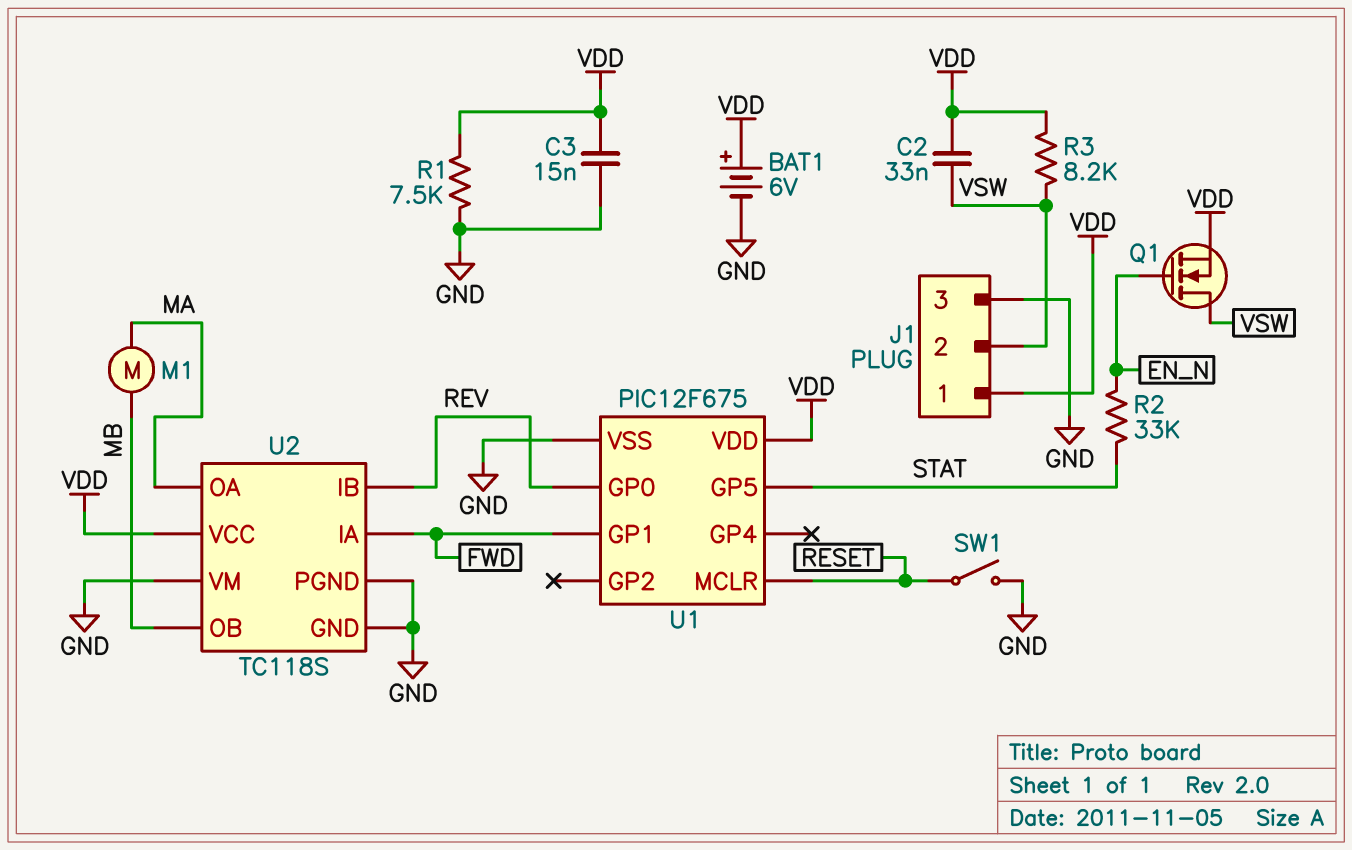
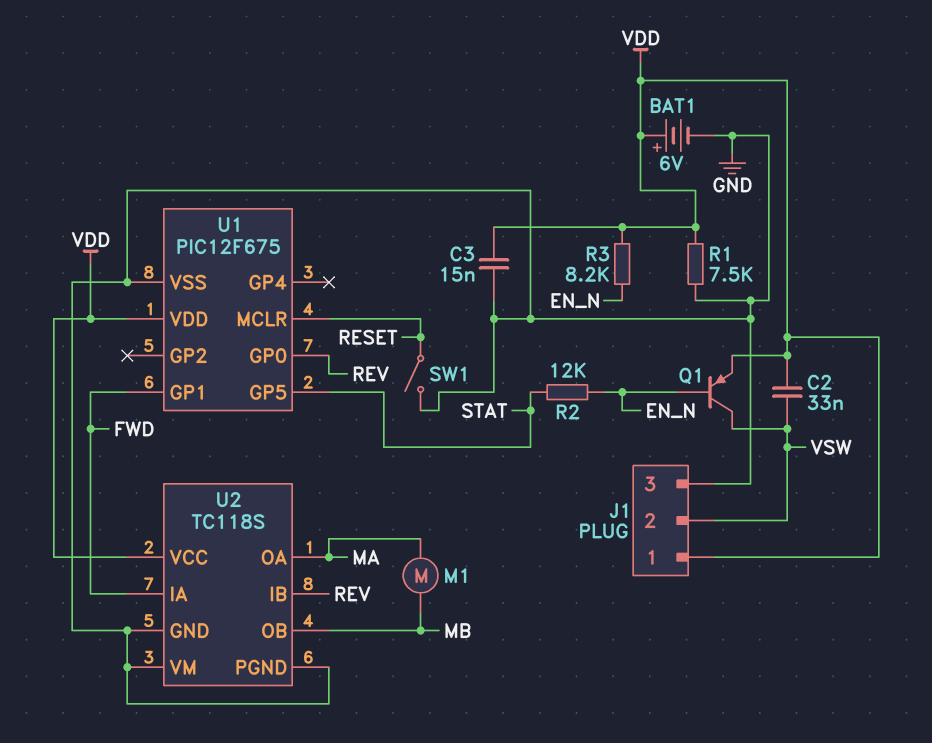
Q1: NMOS (G EN_N, D VSW, S VDD) -> PNP (B EN_N, C VSW, E VDD)
R2: 33k (EN_N, STAT) -> 12k (EN_N, STAT)
R3: 8.2k (VDD, VSW) -> 8.2k (EN_N, VDD)

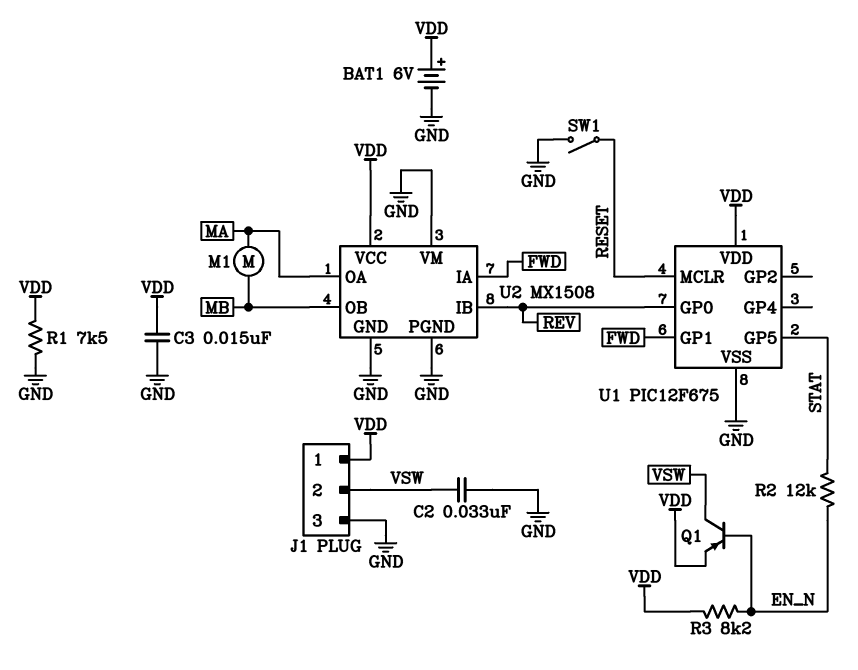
C2: 33nF (VDD, VSW) -> 33nF (GND, VSW)
U2: TC118S -> MX1508

